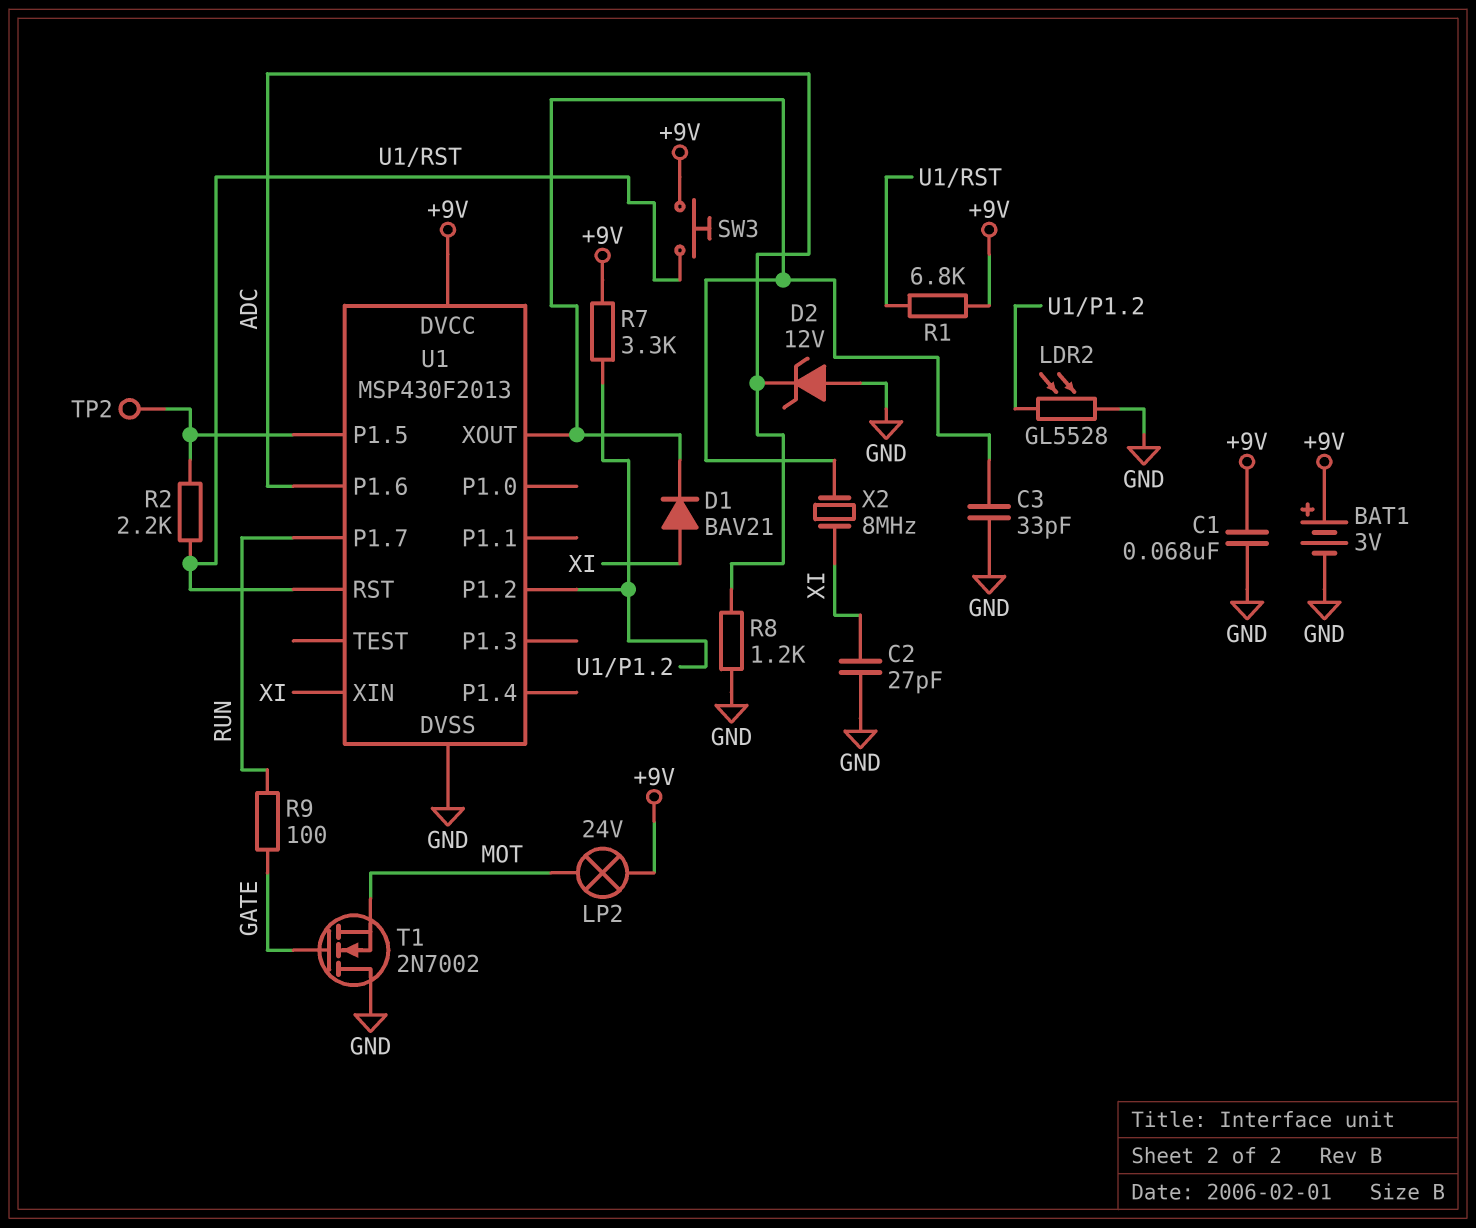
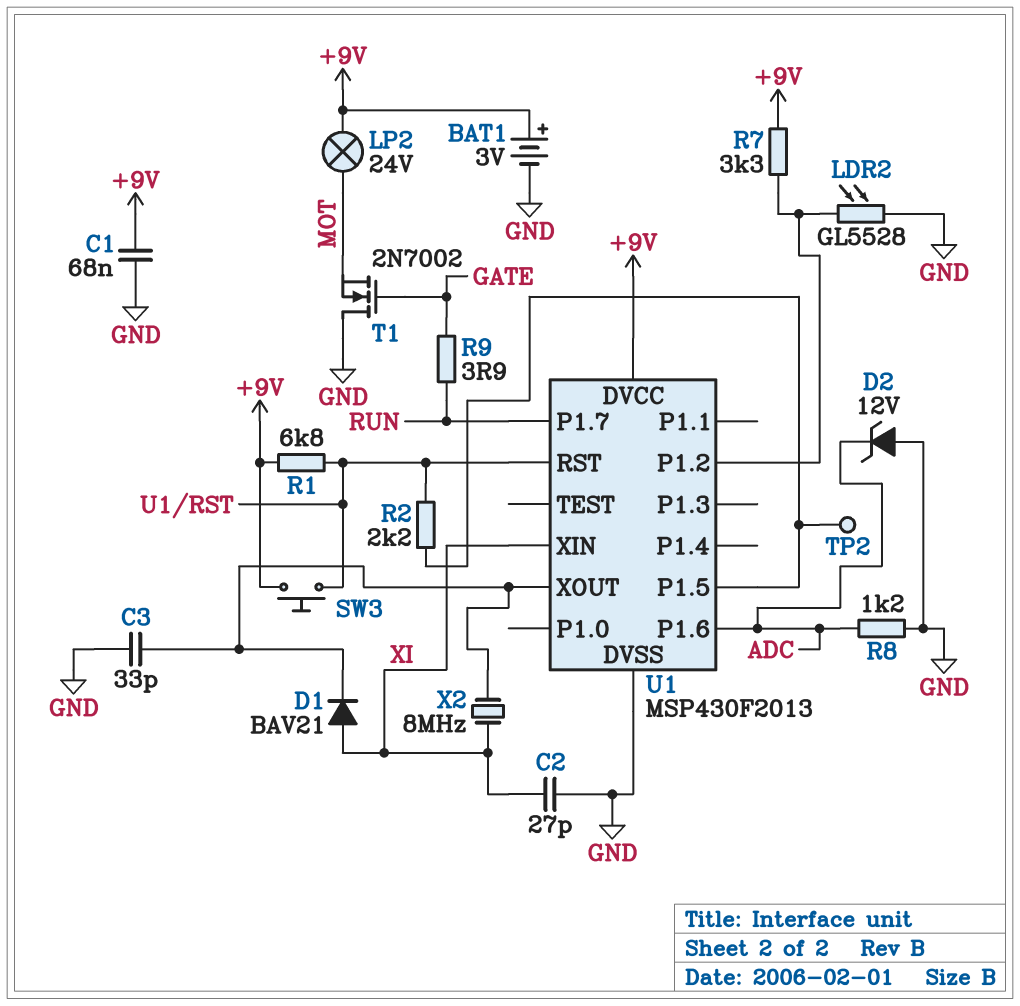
R9: 100 (GATE, RUN) -> 3.9 (GATE, RUN)

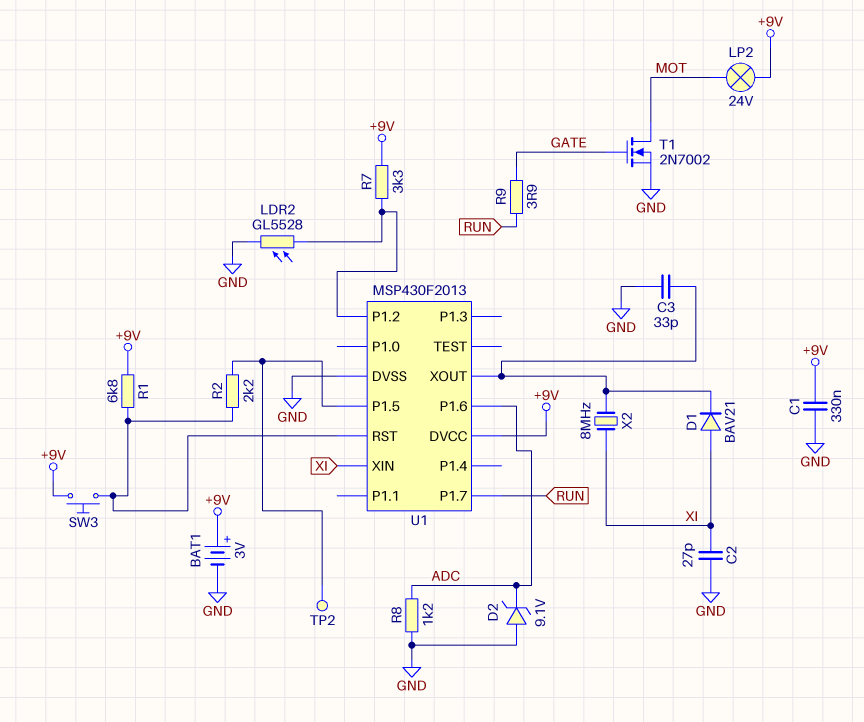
C1: 68nF (+9V, GND) -> 330nF (+9V, GND)
D2: zener 12V (A GND, K ADC) -> zener 9.1V (A GND, K ADC)
T1: NMOS 2N7002 (G GATE, D GND, S MOT) -> NMOS 2N7002 (G GATE, D MOT, S GND)

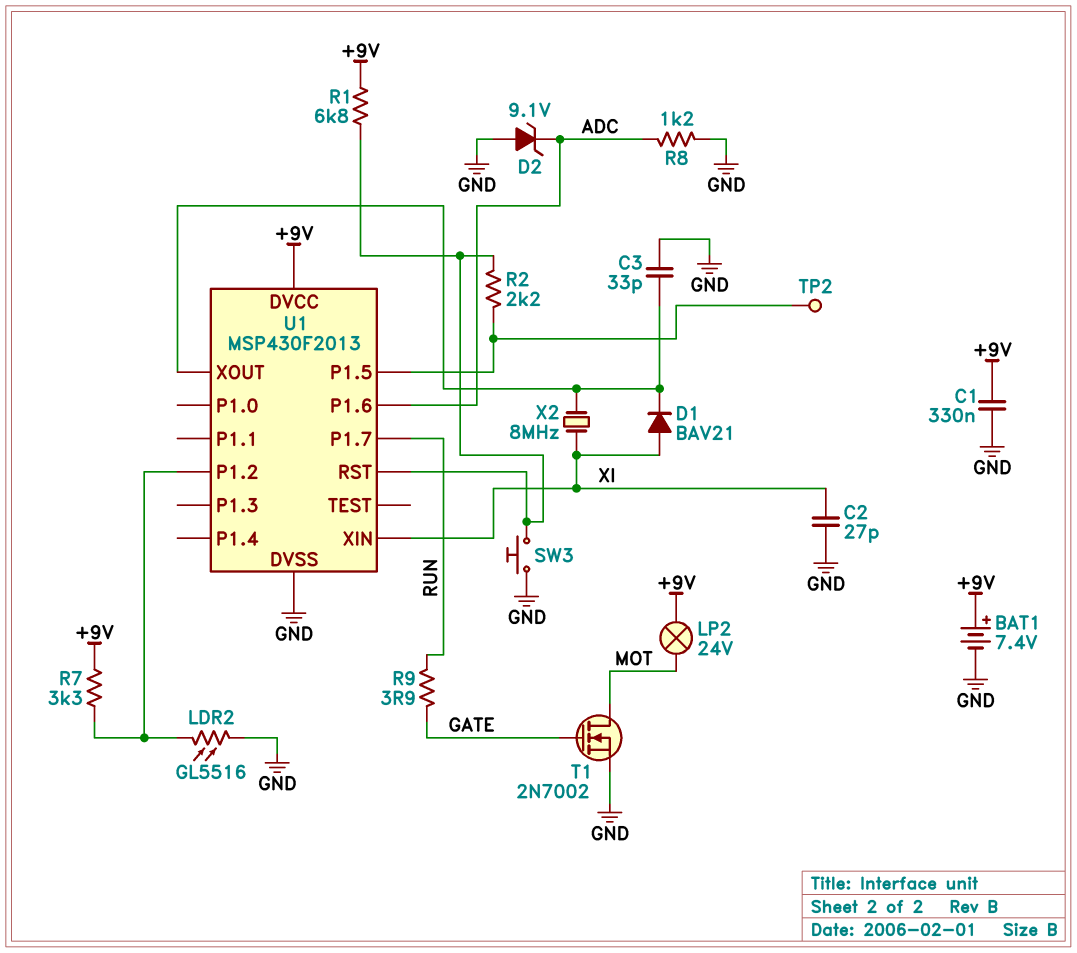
BAT1: 3V (plus +9V, minus GND) -> 7.4V (plus +9V, minus GND)
LDR2: GL5528 (GND, U1/P1.2) -> GL5516 (GND, U1/P1.2)
SW3: button (+9V, U1/RST) -> button (GND, U1/RST)

